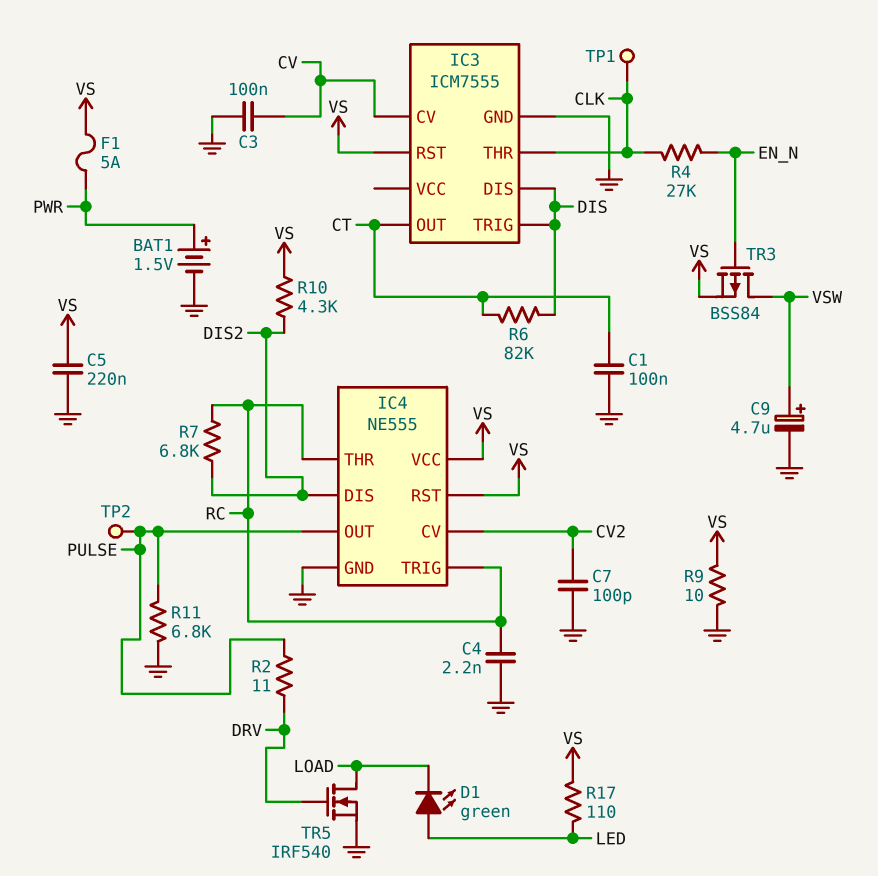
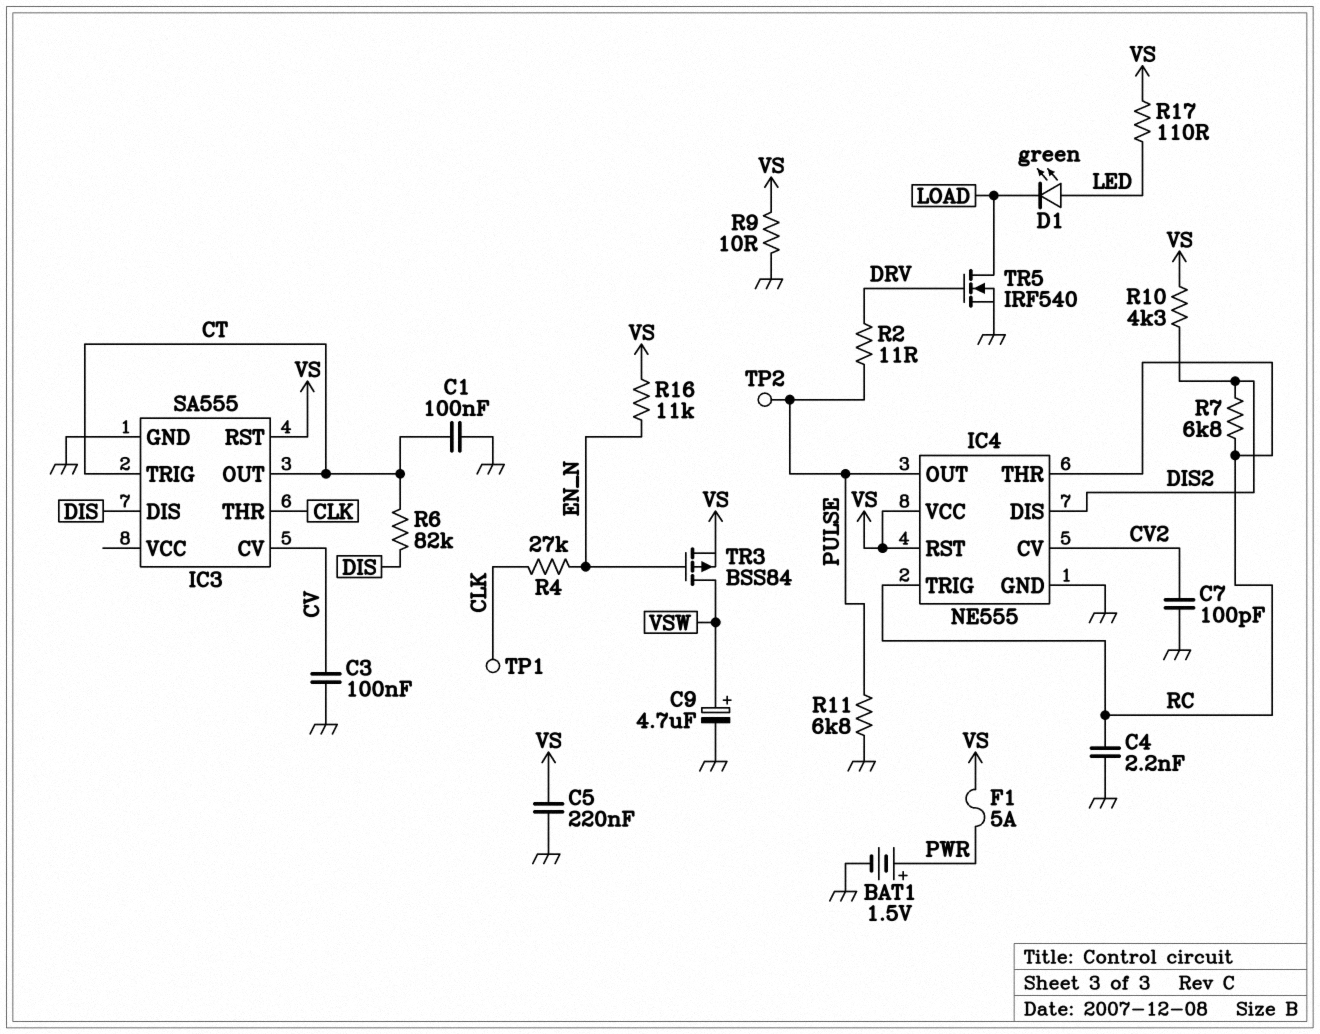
IC3: ICM7555 -> SA555
IC3 pin TRIG: DIS -> CT
R16: none -> 11k (EN_N, VS)

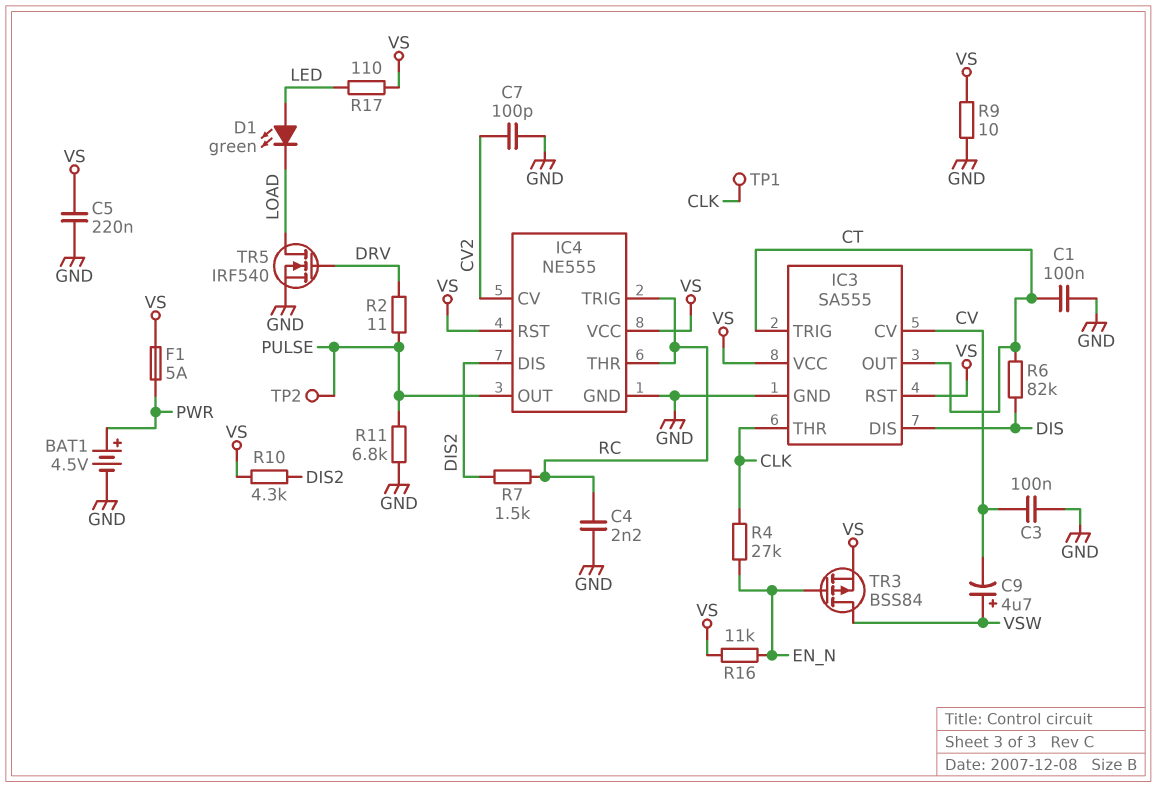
BAT1: 1.5V (plus PWR, minus GND) -> 4.5V (plus PWR, minus GND)
C9: 4.7uF (plus VSW, minus GND) -> 4.7uF (plus VSW, minus CV)
IC3 pin VCC: none -> VS
R7: 6.8k (DIS2, RC) -> 1.5k (DIS2, RC)

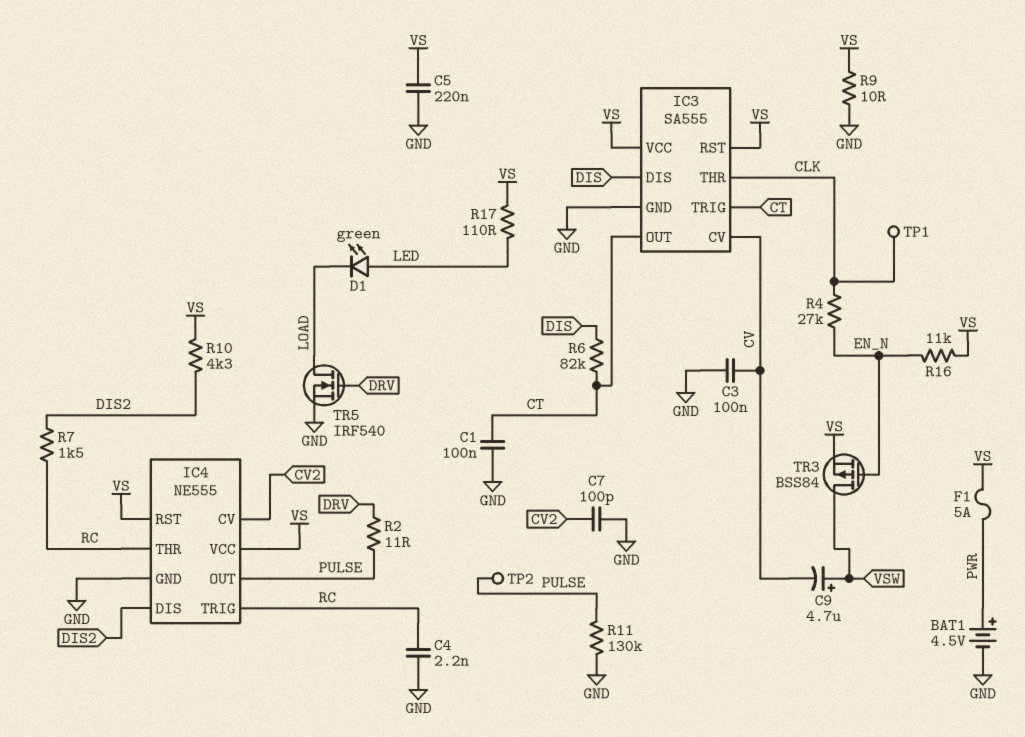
R11: 6.8k (GND, PULSE) -> 130k (GND, PULSE)

